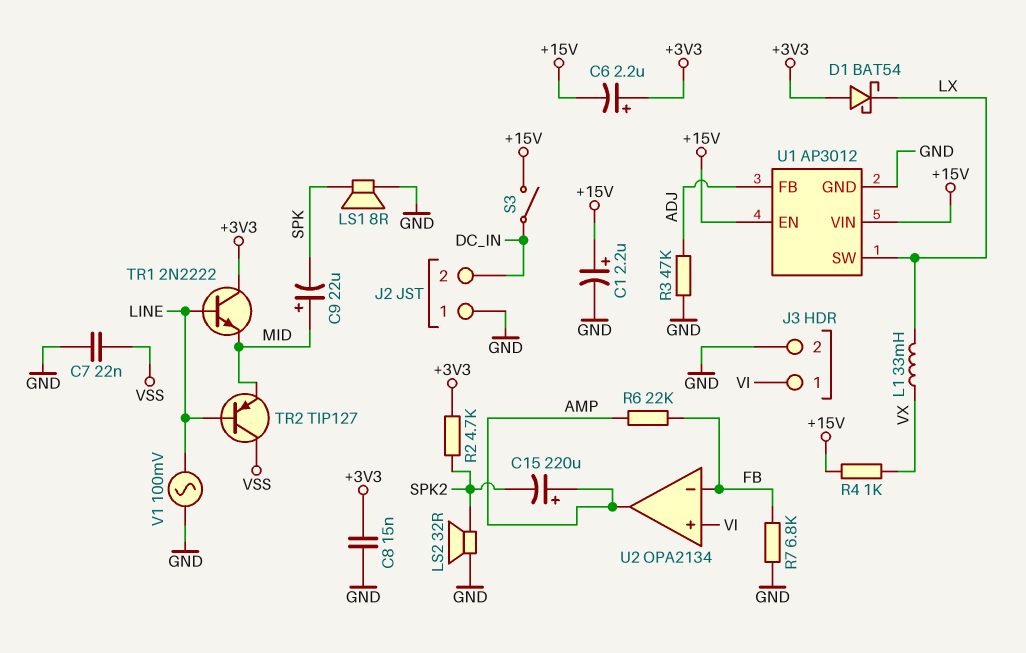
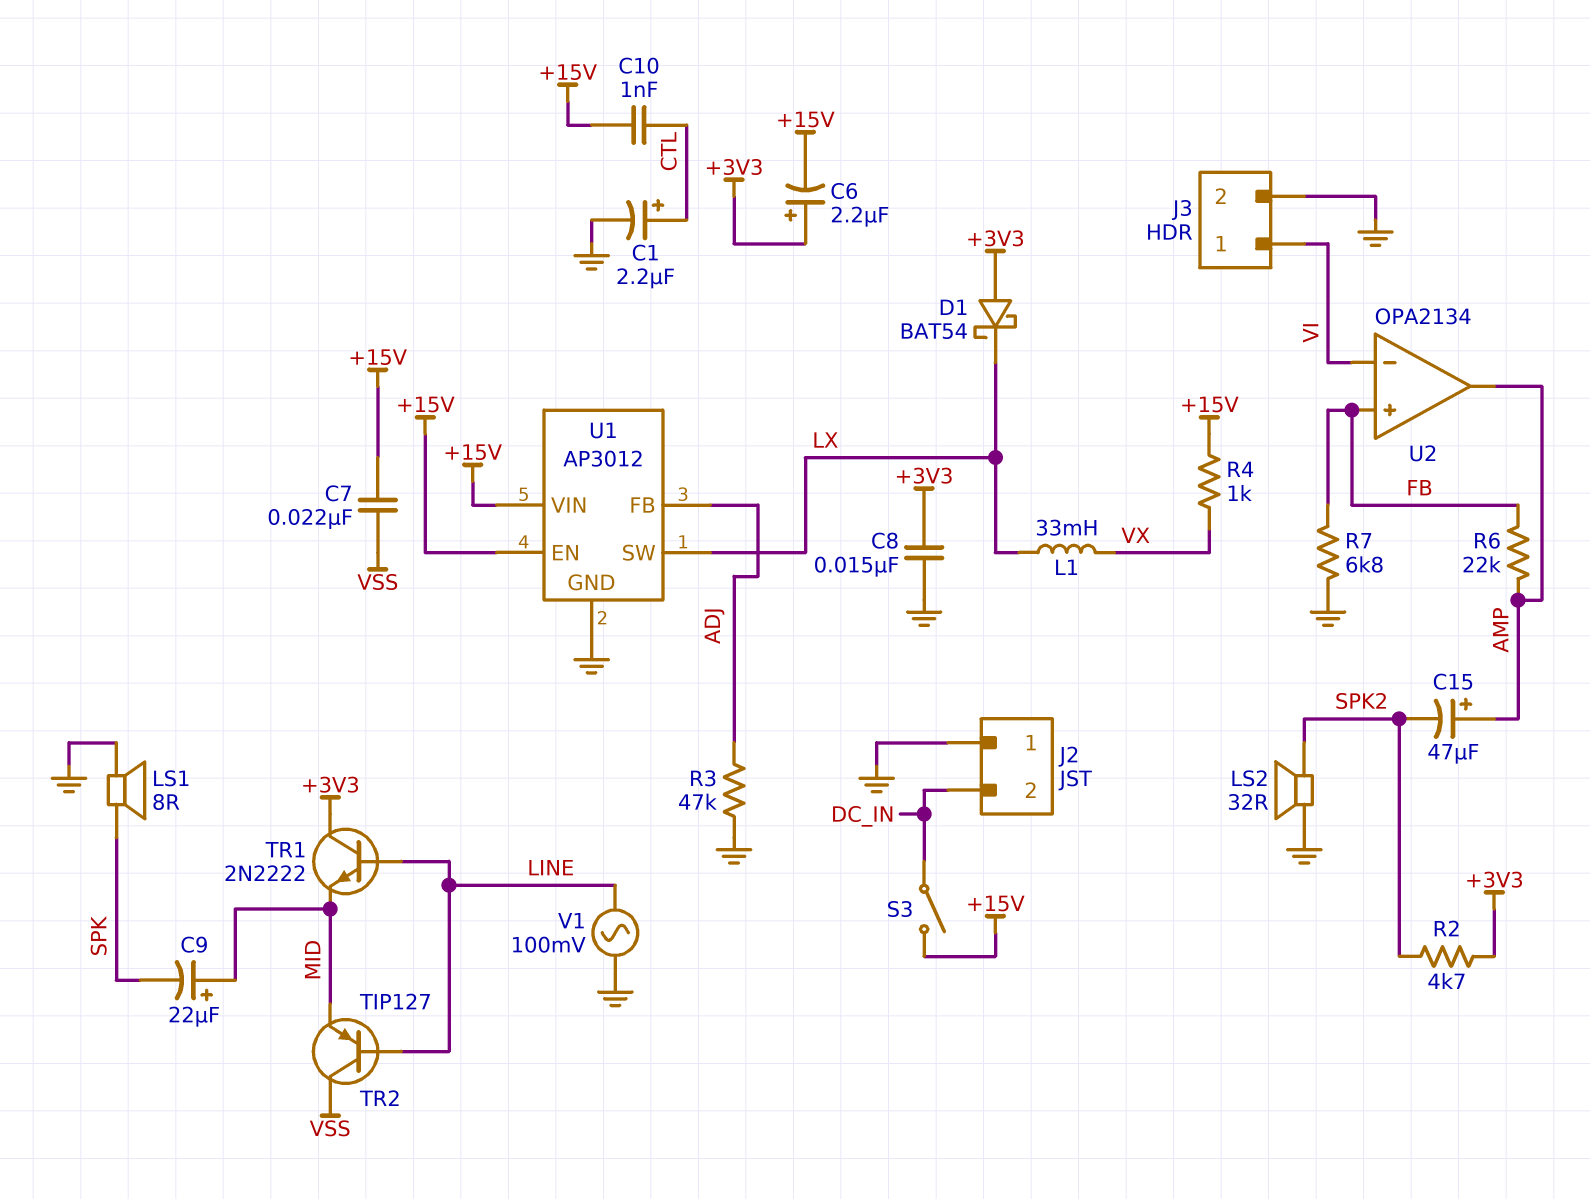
C1: 2.2uF (plus +15V, minus GND) -> 2.2uF (plus CTL, minus GND)
C7: 22nF (GND, VSS) -> 22nF (+15V, VSS)
C10: none -> 1nF (+15V, CTL)
C15: 220uF (plus AMP, minus SPK2) -> 47uF (plus AMP, minus SPK2)
U2 pin in+: VI -> FB
U2 pin in-: FB -> VI

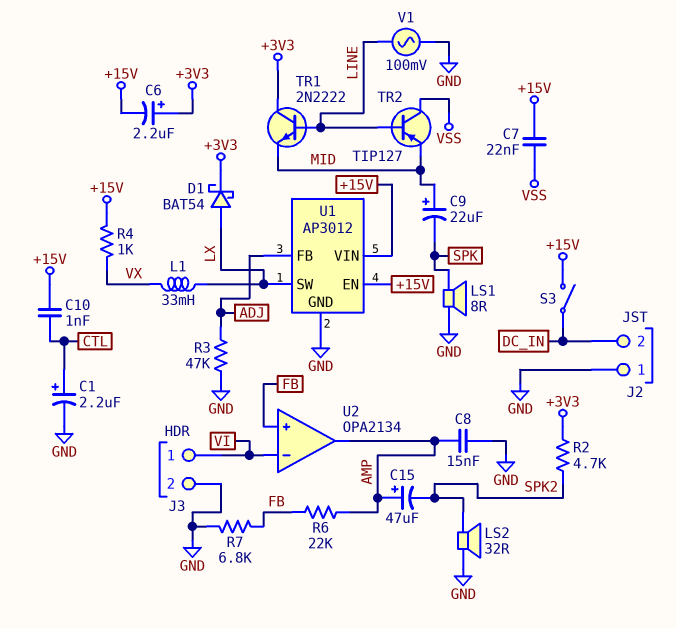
C8: 15nF (+3V3, GND) -> 15nF (AMP, GND)
D1: schottky BAT54 (A +3V3, K LX) -> schottky BAT54 (A LX, K +3V3)

